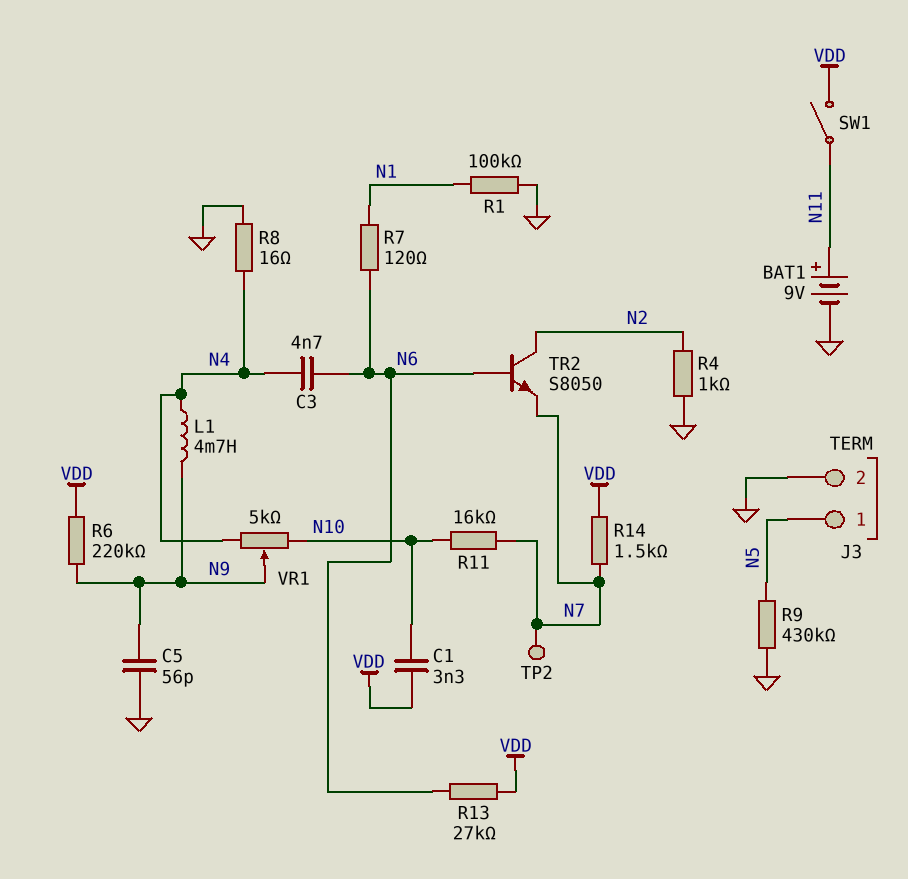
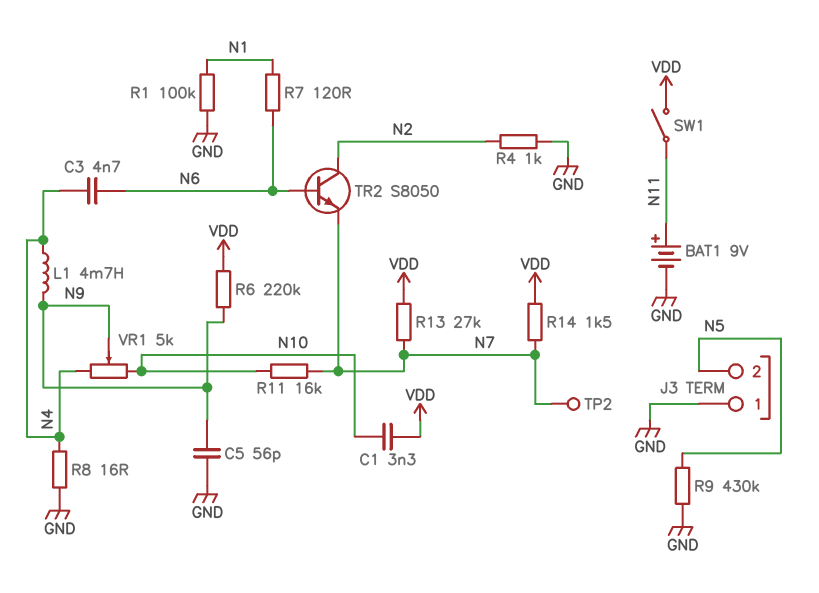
J3 pin 1: N5 -> GND
J3 pin 2: GND -> N5
R13: 27k (N6, VDD) -> 27k (N7, VDD)

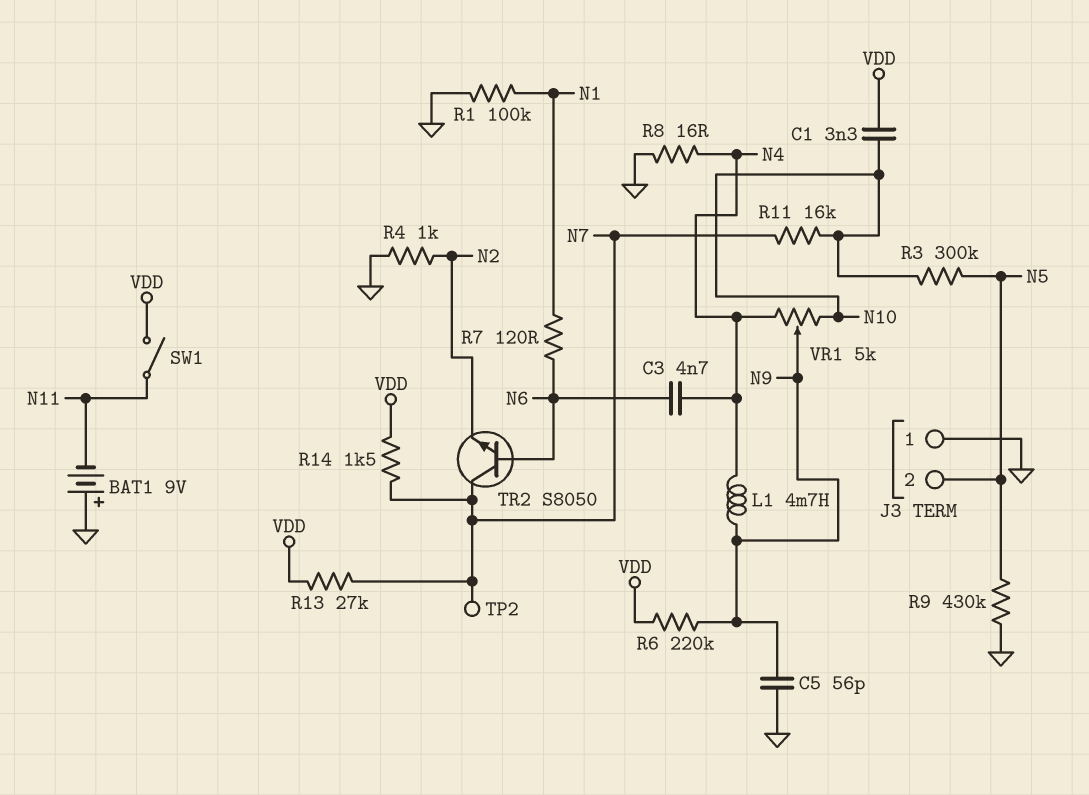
BAT1: 9V (plus N11, minus GND) -> 9V (plus GND, minus N11)
R3: none -> 300k (N5, N10)
TR2: NPN S8050 (B N6, C N2, E N7) -> NPN S8050 (B N6, C N7, E N2)

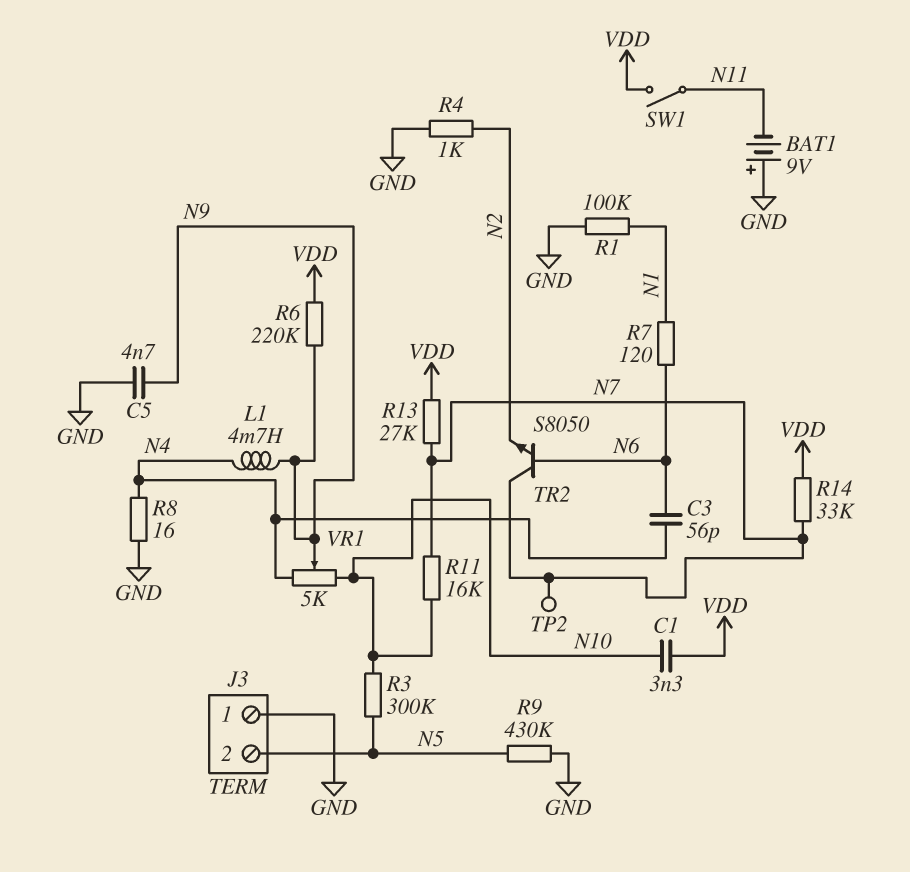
C3: 4.7nF (N4, N6) -> 56pF (N4, N6)
C5: 56pF (GND, N9) -> 4.7nF (GND, N9)
R14: 1.5k (N7, VDD) -> 33k (N7, VDD)

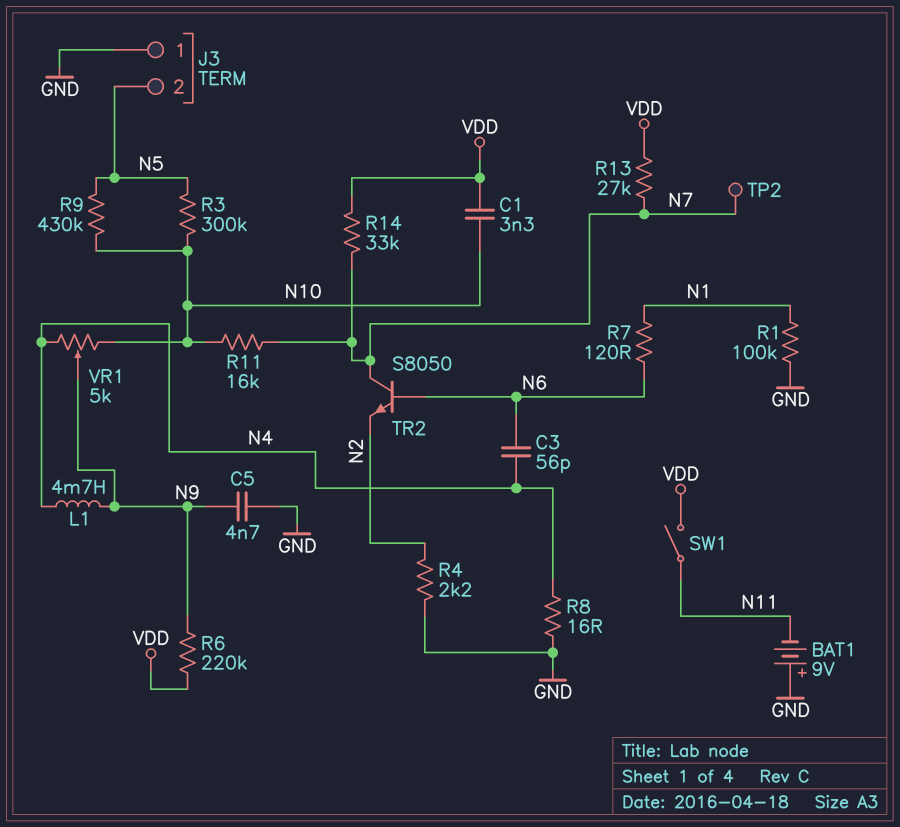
R4: 1k (GND, N2) -> 2.2k (GND, N2)
R9: 430k (GND, N5) -> 430k (N5, N10)

